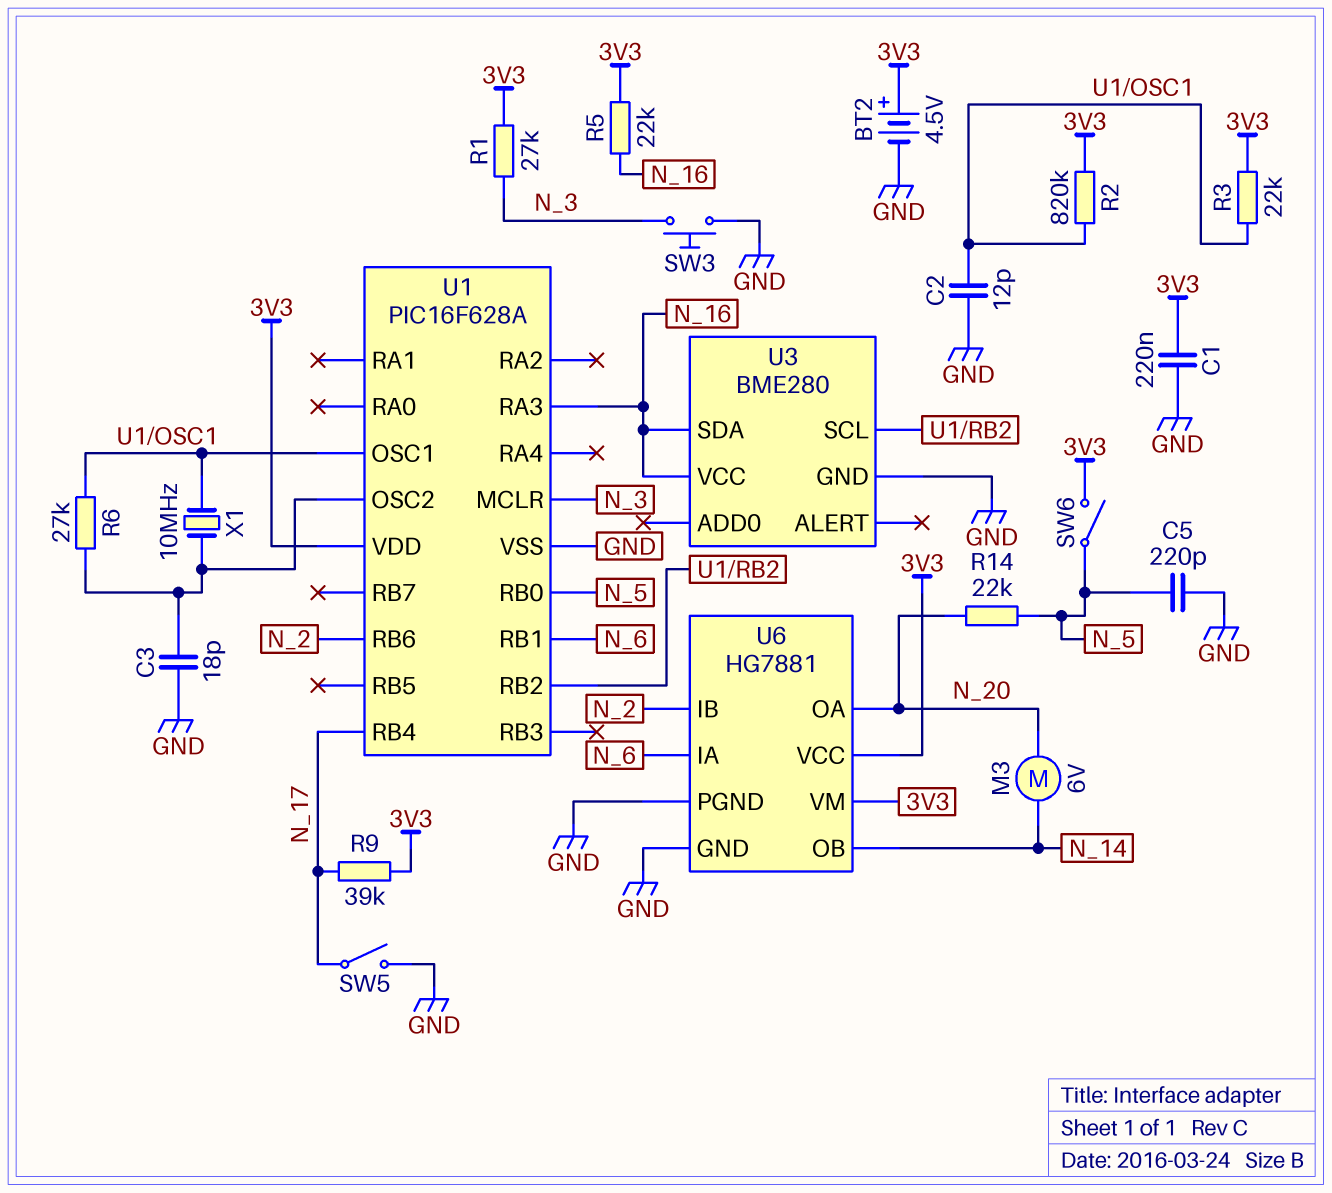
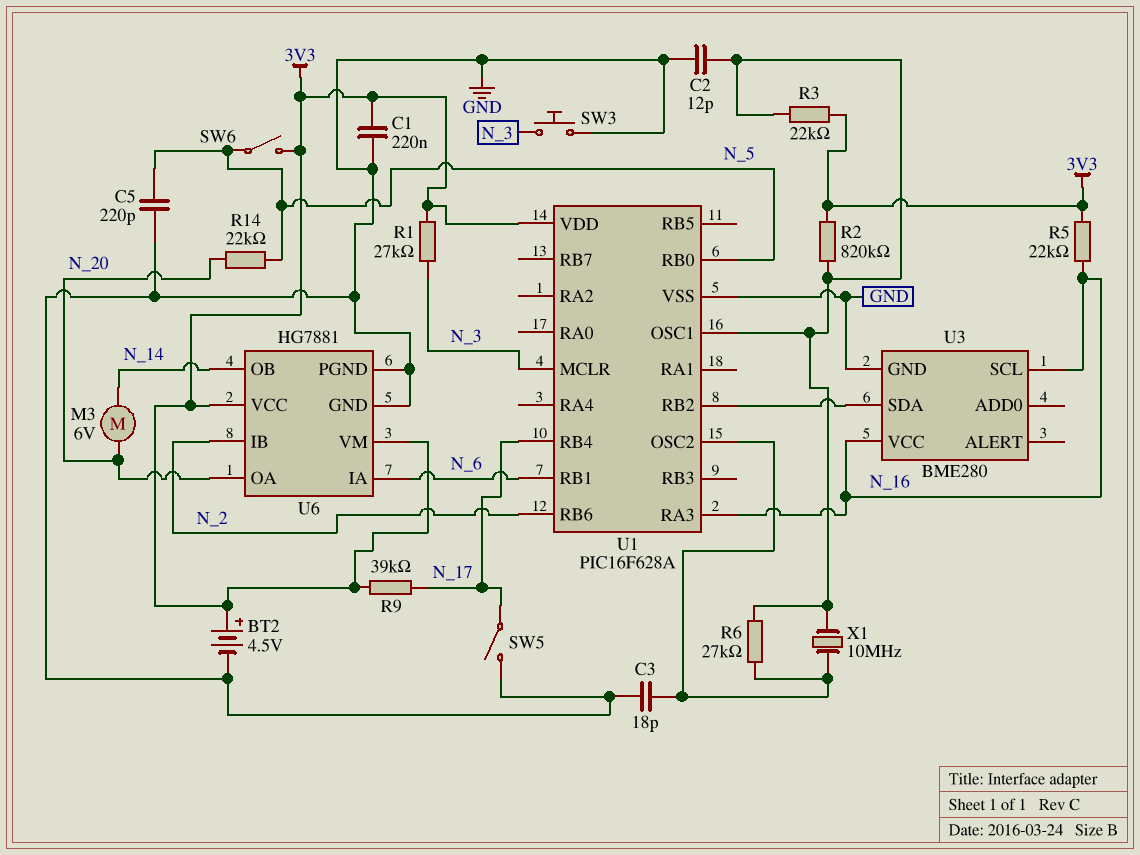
U3 pin SCL: U1/RB2 -> N_16
U3 pin SDA: N_16 -> U1/RB2

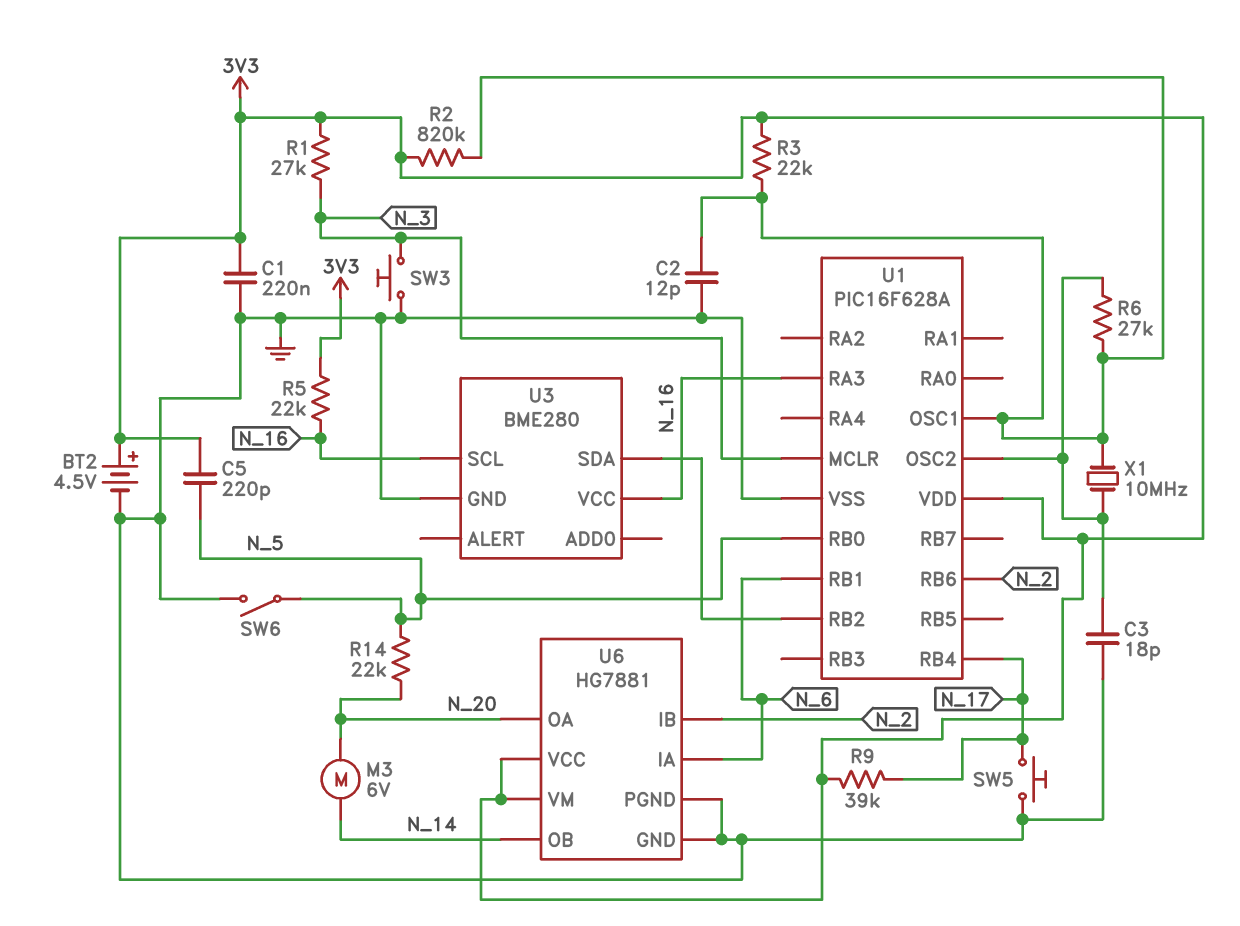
C5: 220pF (GND, N_5) -> 220pF (3V3, N_5)
SW5: switch (GND, N_17) -> button (GND, N_17)
SW6: switch (3V3, N_5) -> switch (GND, N_5)

